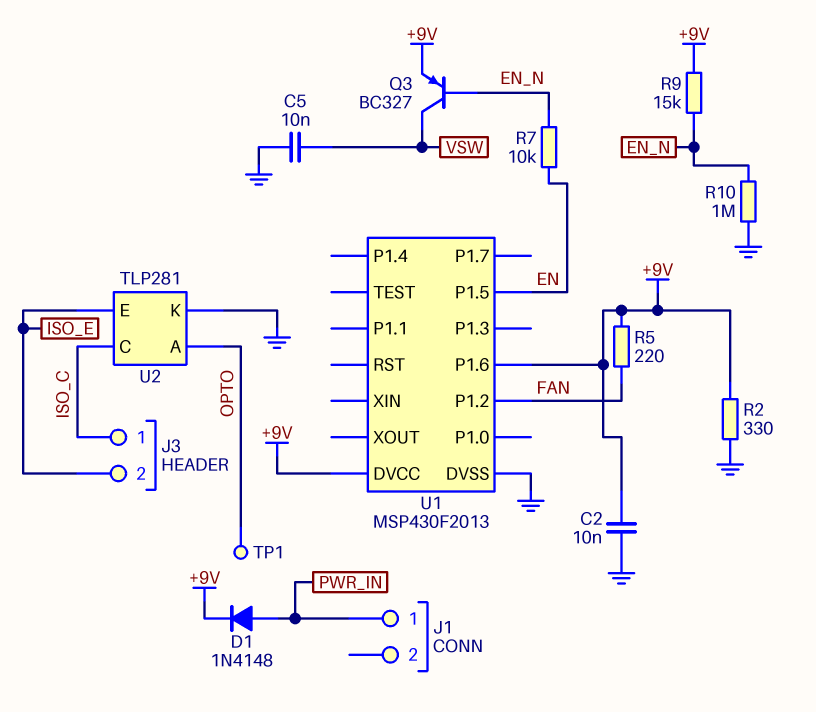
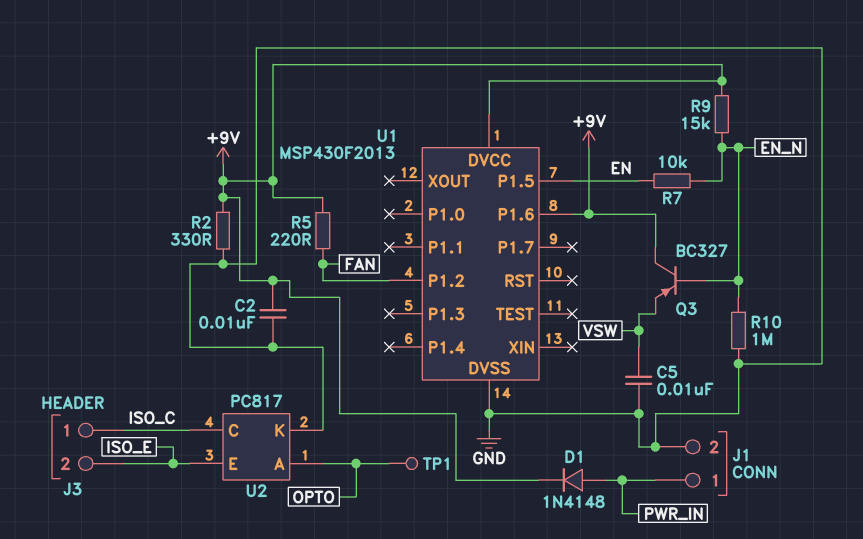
J1 pin 2: none -> GND
Q3: PNP BC327 (B EN_N, C VSW, E +9V) -> PNP BC327 (B EN_N, C +9V, E VSW)
U2: TLP281 -> PC817

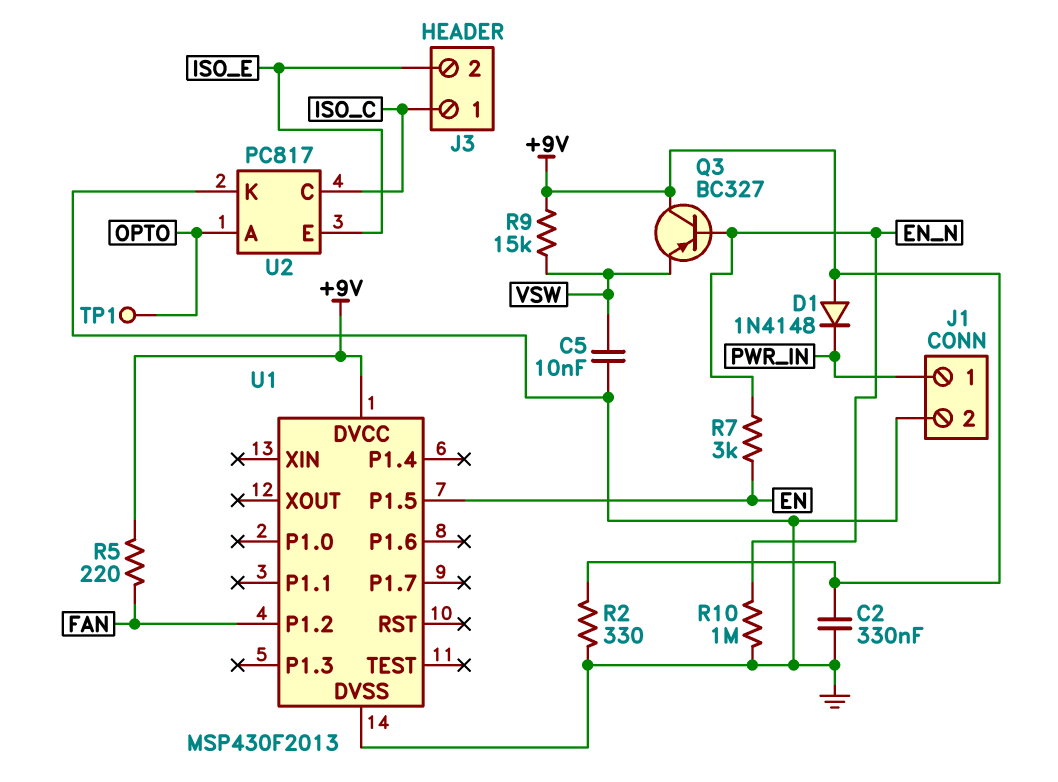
C2: 10nF (+9V, GND) -> 330nF (+9V, GND)
D1: diode 1N4148 (A PWR_IN, K +9V) -> diode 1N4148 (A +9V, K PWR_IN)
R7: 10k (EN, EN_N) -> 3k (EN, EN_N)
R9: 15k (+9V, EN_N) -> 15k (+9V, VSW)
U1 pin P1.6: +9V -> none

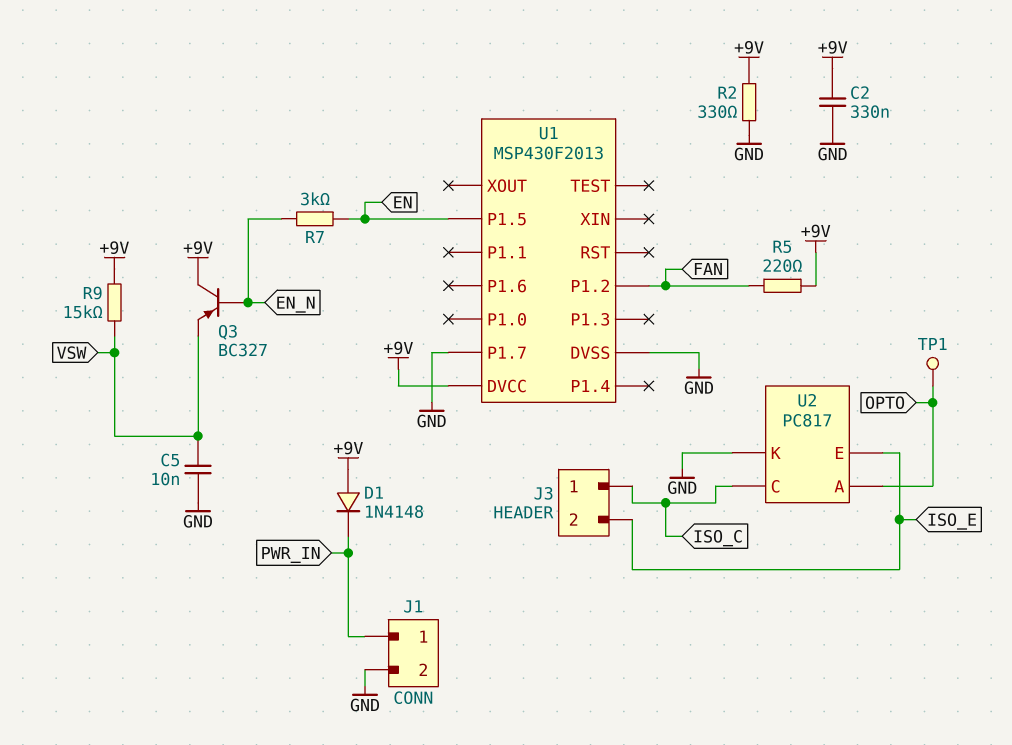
R10: 1M (EN_N, GND) -> none
U1 pin P1.7: none -> GND

